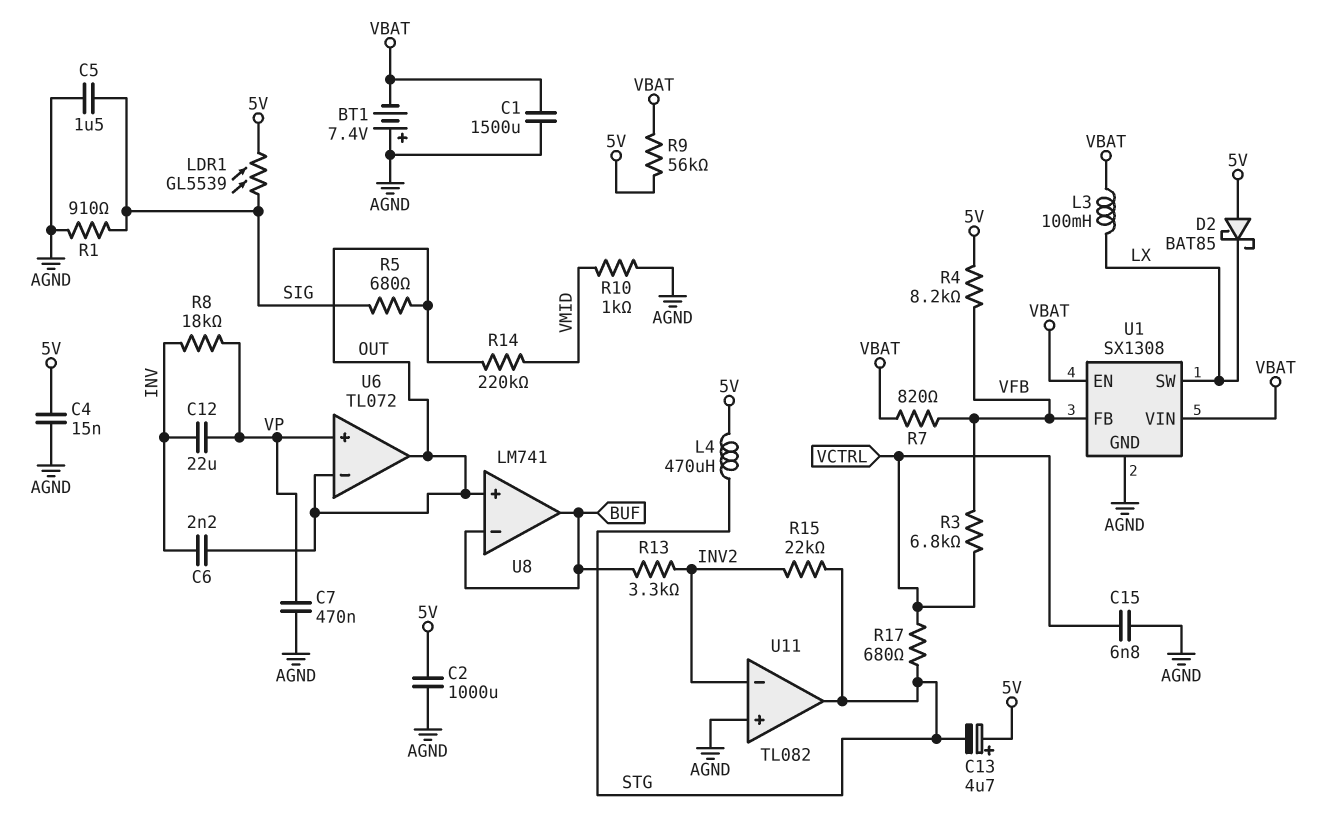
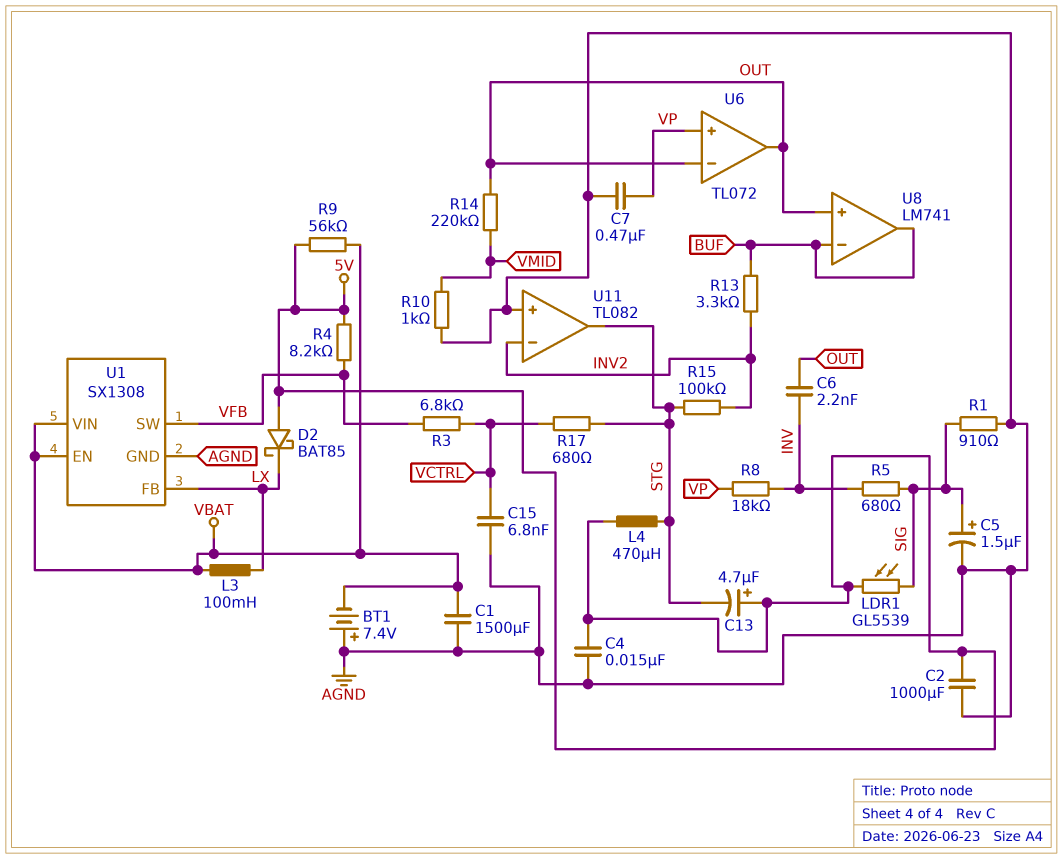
C5: 1.5uF (AGND, SIG) -> 1.5uF (plus SIG, minus AGND)
C12: 22uF (INV, VP) -> none
R5: 680 (OUT, SIG) -> 680 (INV, SIG)
R7: 820 (VBAT, VFB) -> none
R15: 22k (INV2, STG) -> 100k (INV2, STG)
U1 pin FB: VFB -> LX
U1 pin SW: LX -> VFB

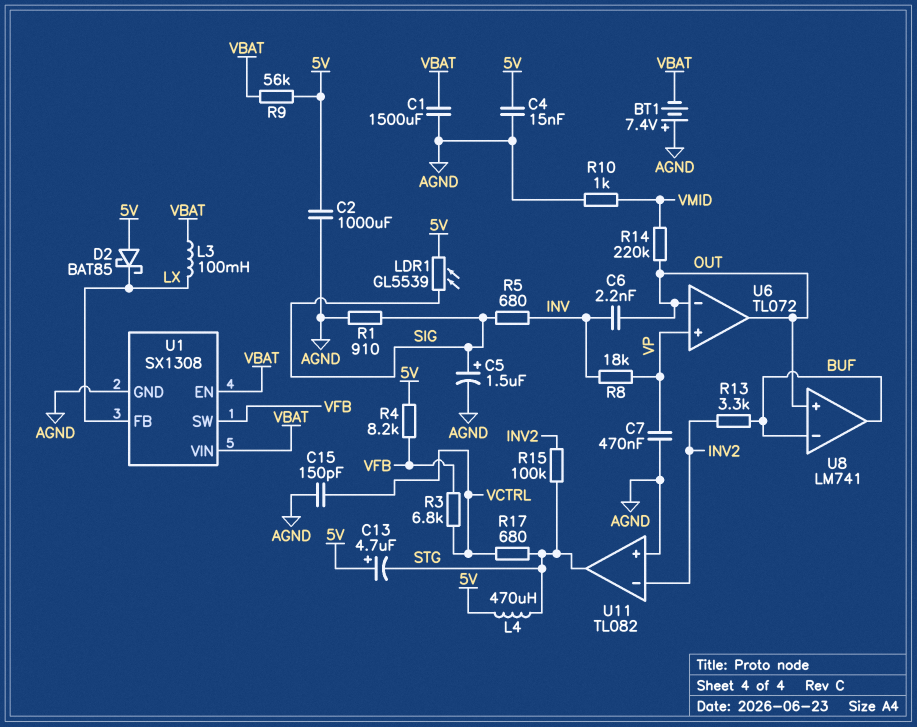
C15: 6.8nF (AGND, VCTRL) -> 150pF (AGND, VCTRL)

